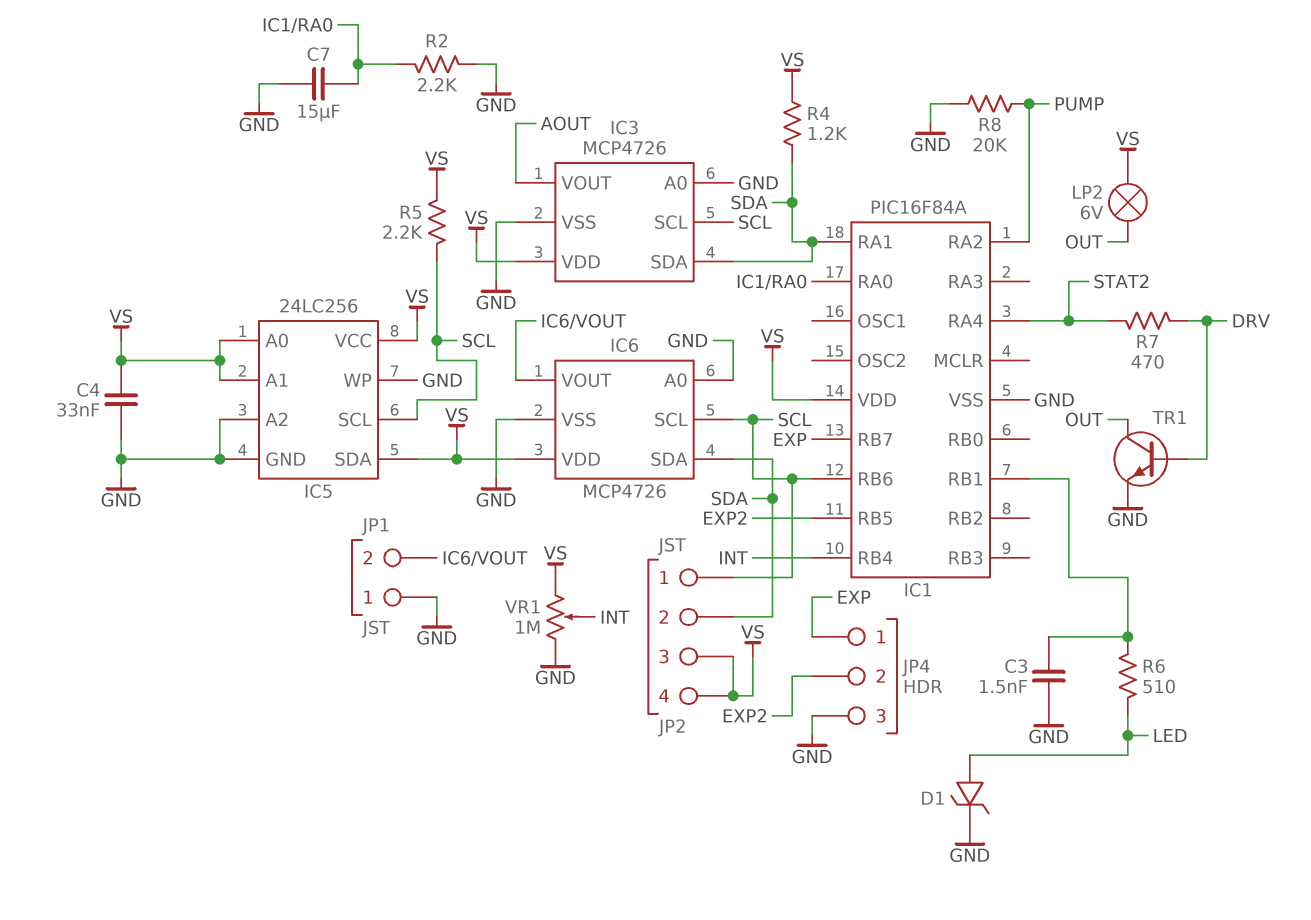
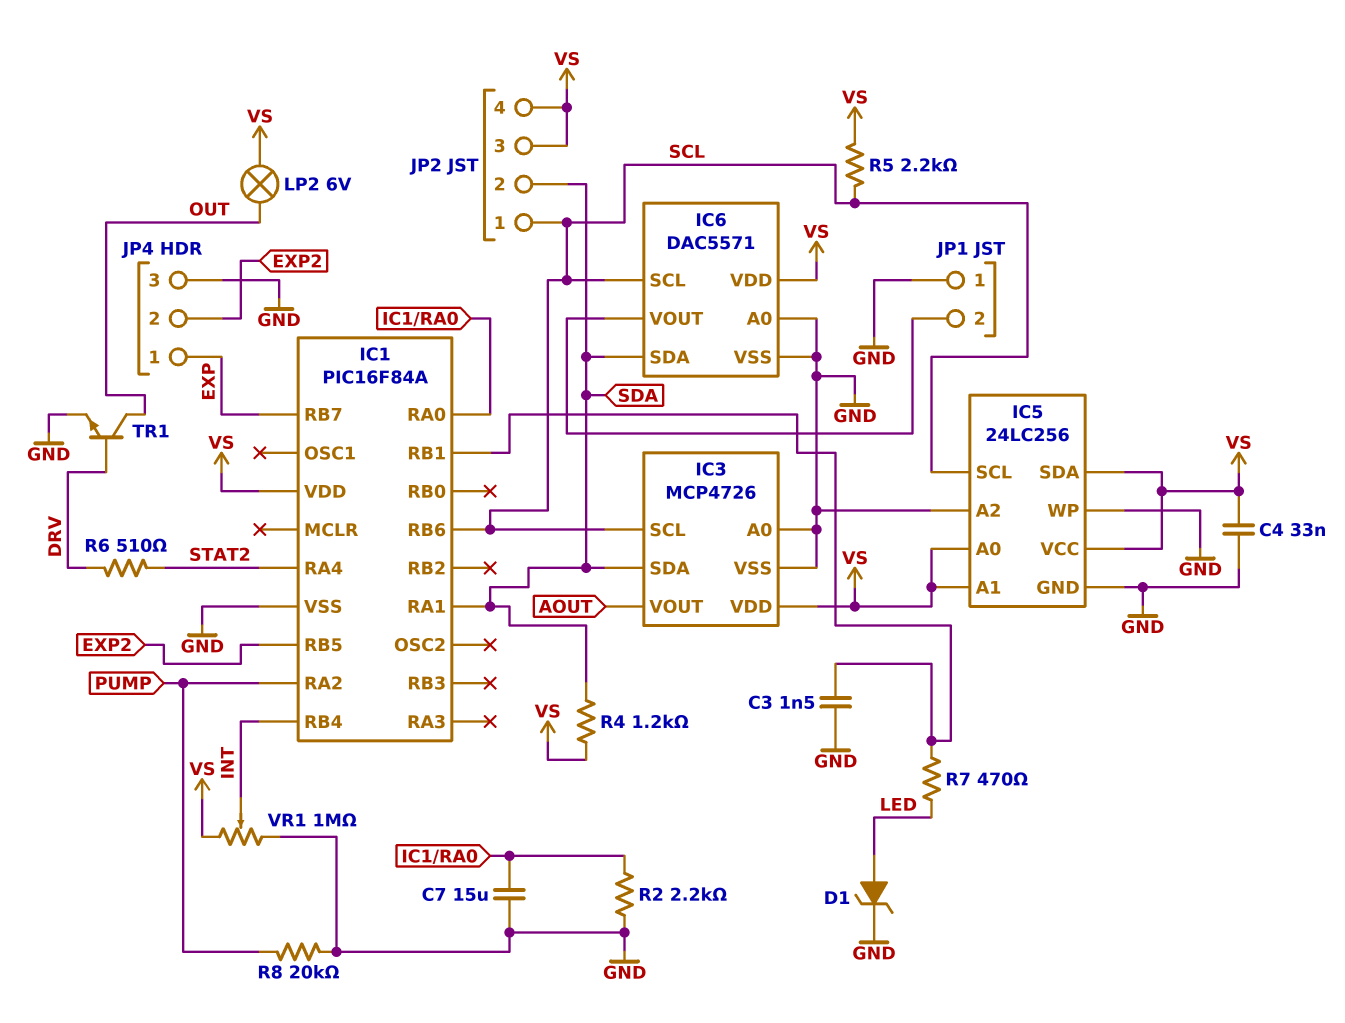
IC6: MCP4726 -> DAC5571
R6: 510 (IC1/RB1, LED) -> 510 (DRV, STAT2)
R7: 470 (DRV, STAT2) -> 470 (IC1/RB1, LED)

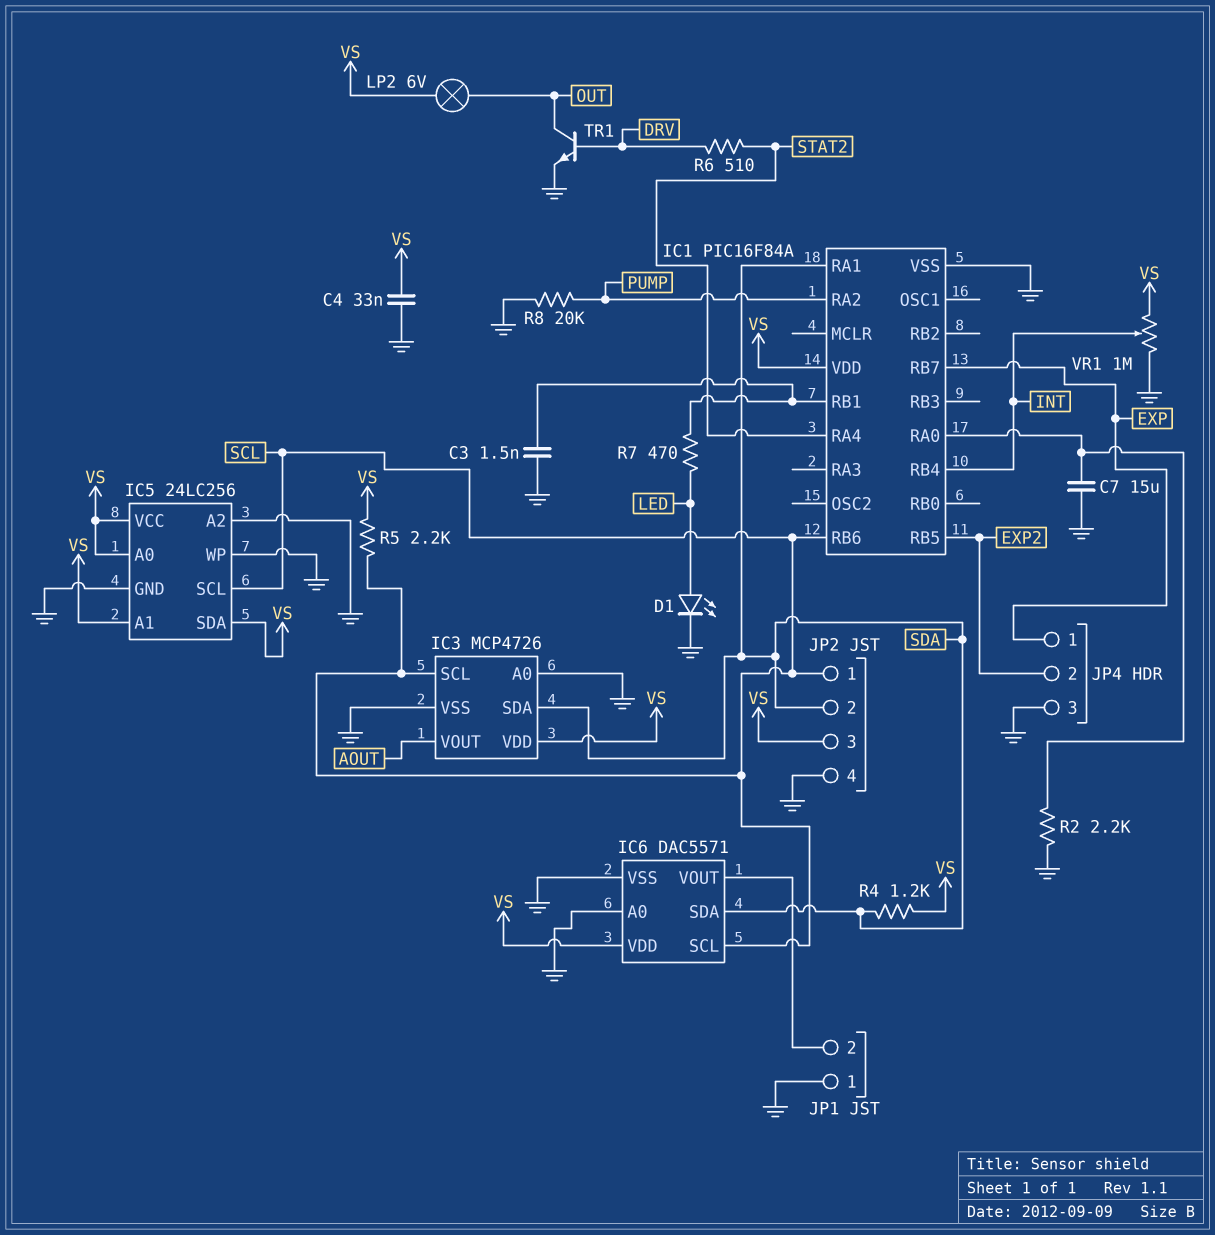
D1: zener (A LED, K GND) -> LED (A LED, K GND)
JP2 pin 4: VS -> GND

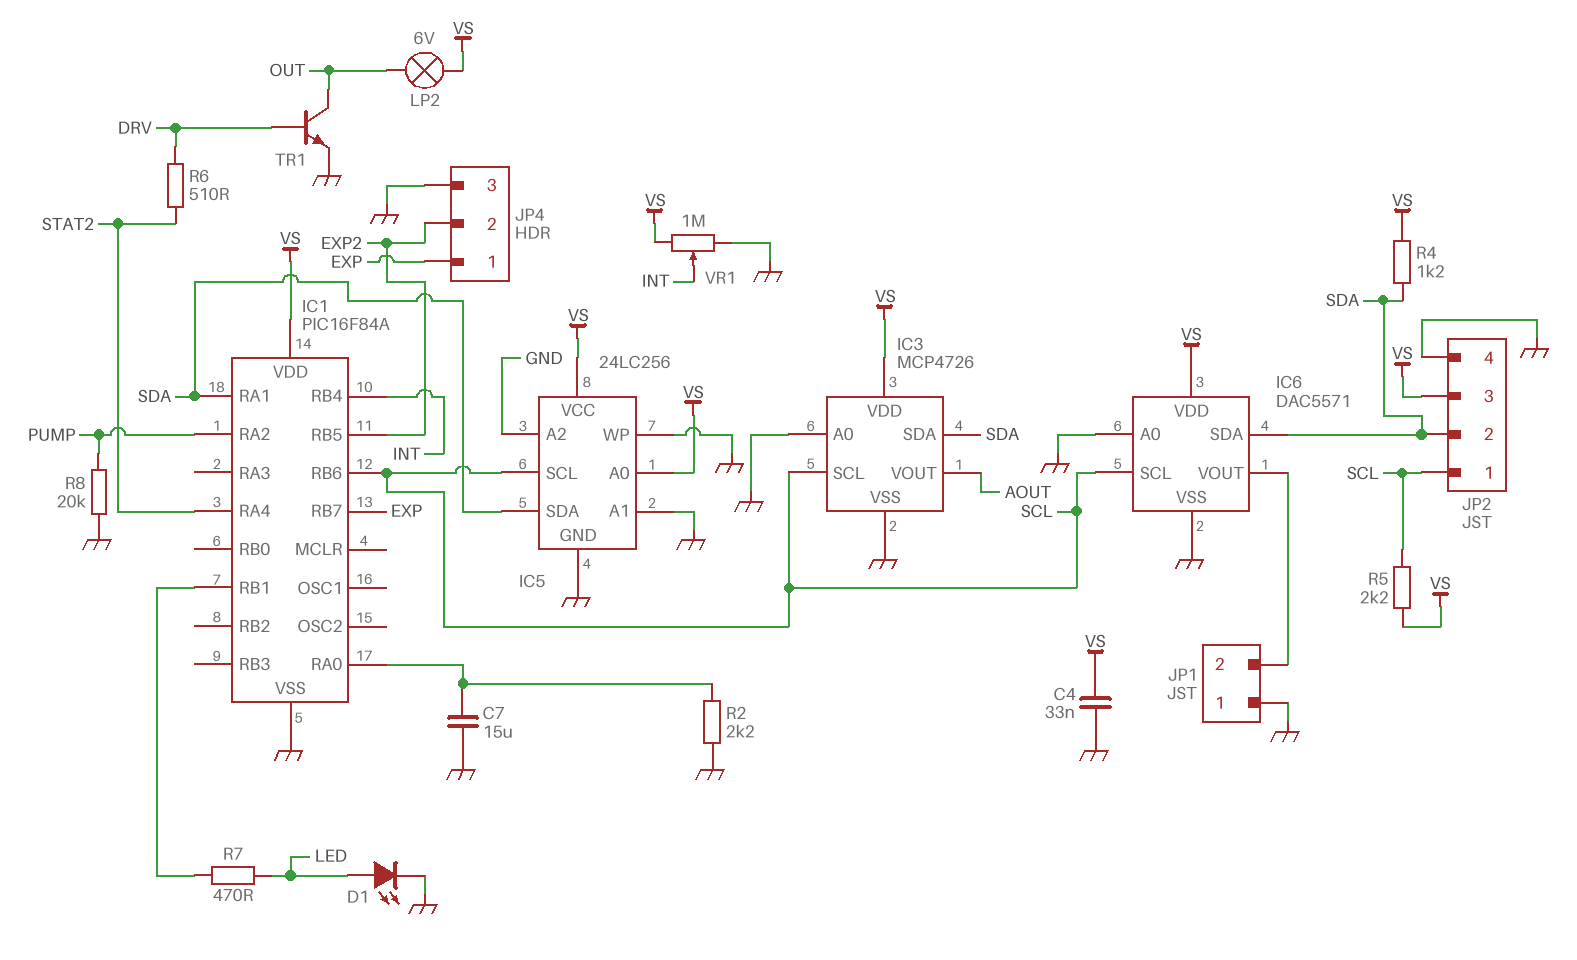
C3: 1.5nF (GND, IC1/RB1) -> none
IC5 pin A1: VS -> GND
IC5 pin SDA: VS -> SDA

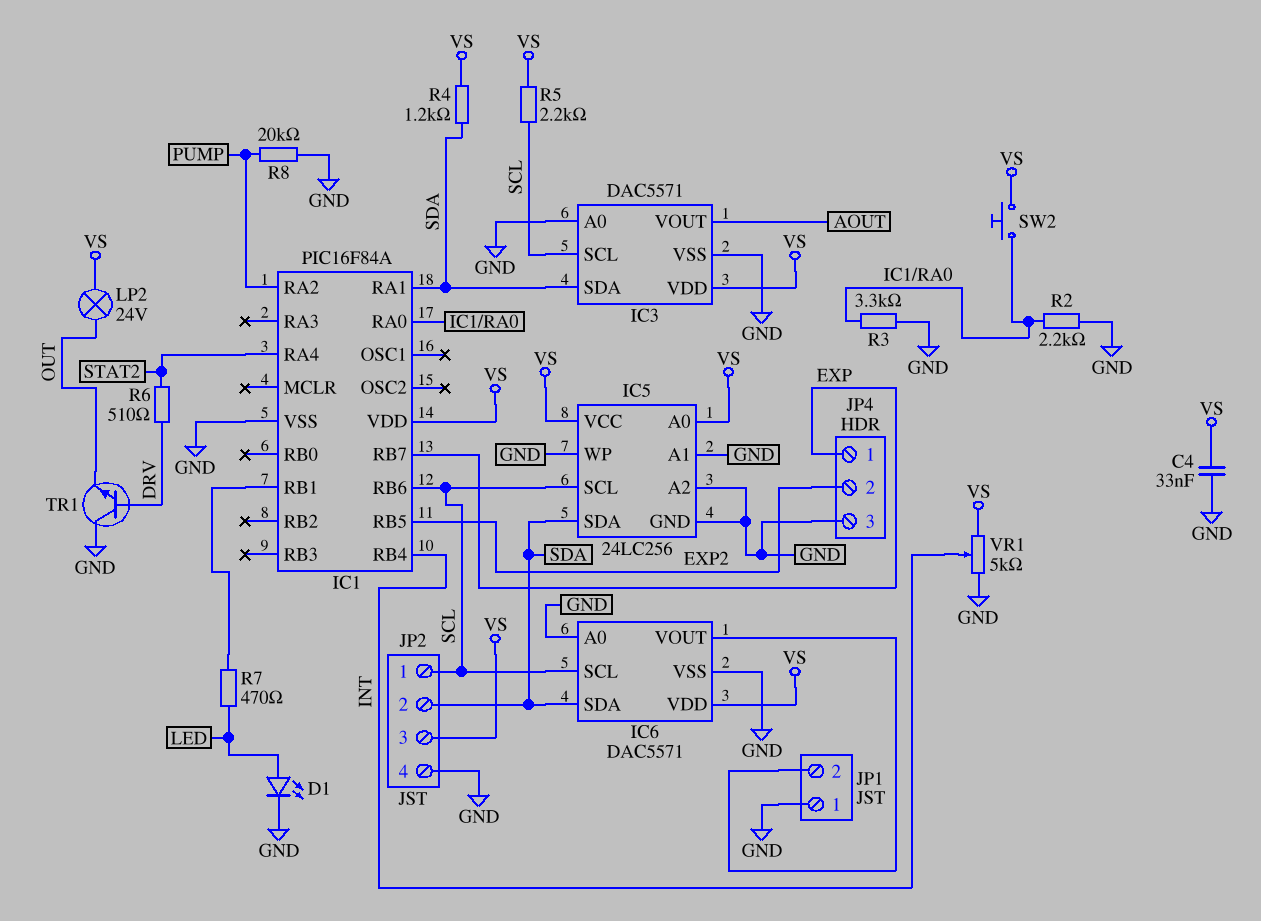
C7: 15uF (GND, IC1/RA0) -> none
IC3: MCP4726 -> DAC5571
LP2: lamp 6V (OUT, VS) -> lamp 24V (OUT, VS)
R3: none -> 3.3k (GND, IC1/RA0)
SW2: none -> button (IC1/RA0, VS)
TR1: NPN (B DRV, C OUT, E GND) -> NPN (B DRV, C GND, E OUT)
VR1: 1M (GND, VS, wiper INT) -> 5k (GND, VS, wiper INT)

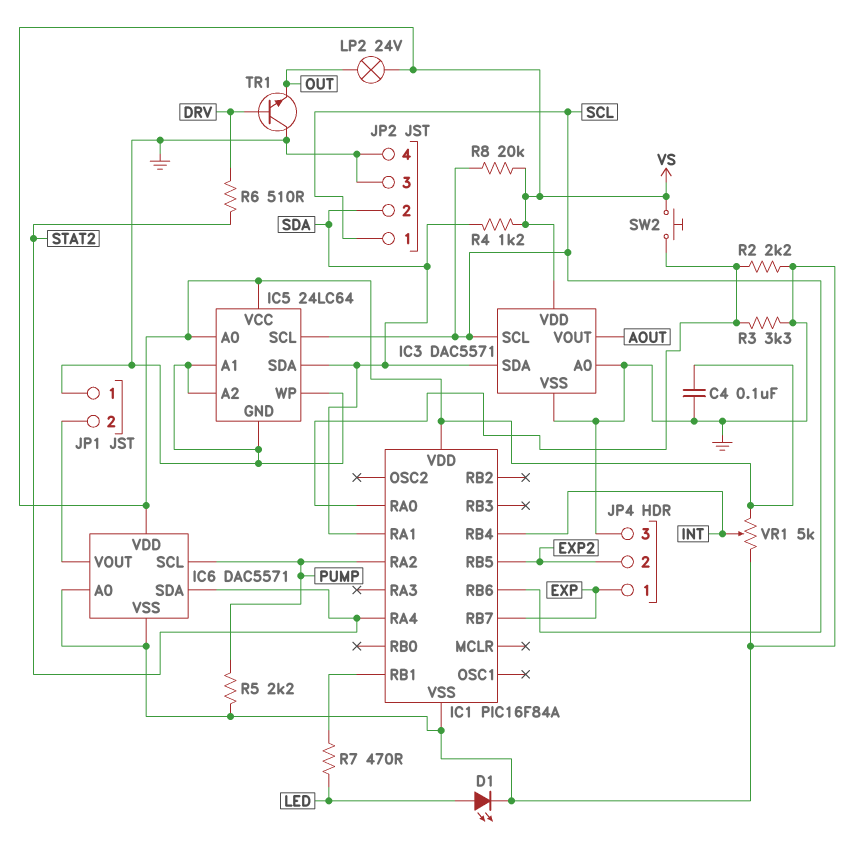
C4: 33nF (GND, VS) -> 100nF (GND, VS)
IC5: 24LC256 -> 24LC64
IC6 pin SCL: SCL -> PUMP
IC6 pin SDA: SDA -> STAT2
JP2 pin 3: VS -> GND
R5: 2.2k (SCL, VS) -> 2.2k (GND, PUMP)
R8: 20k (GND, PUMP) -> 20k (SCL, VS)

